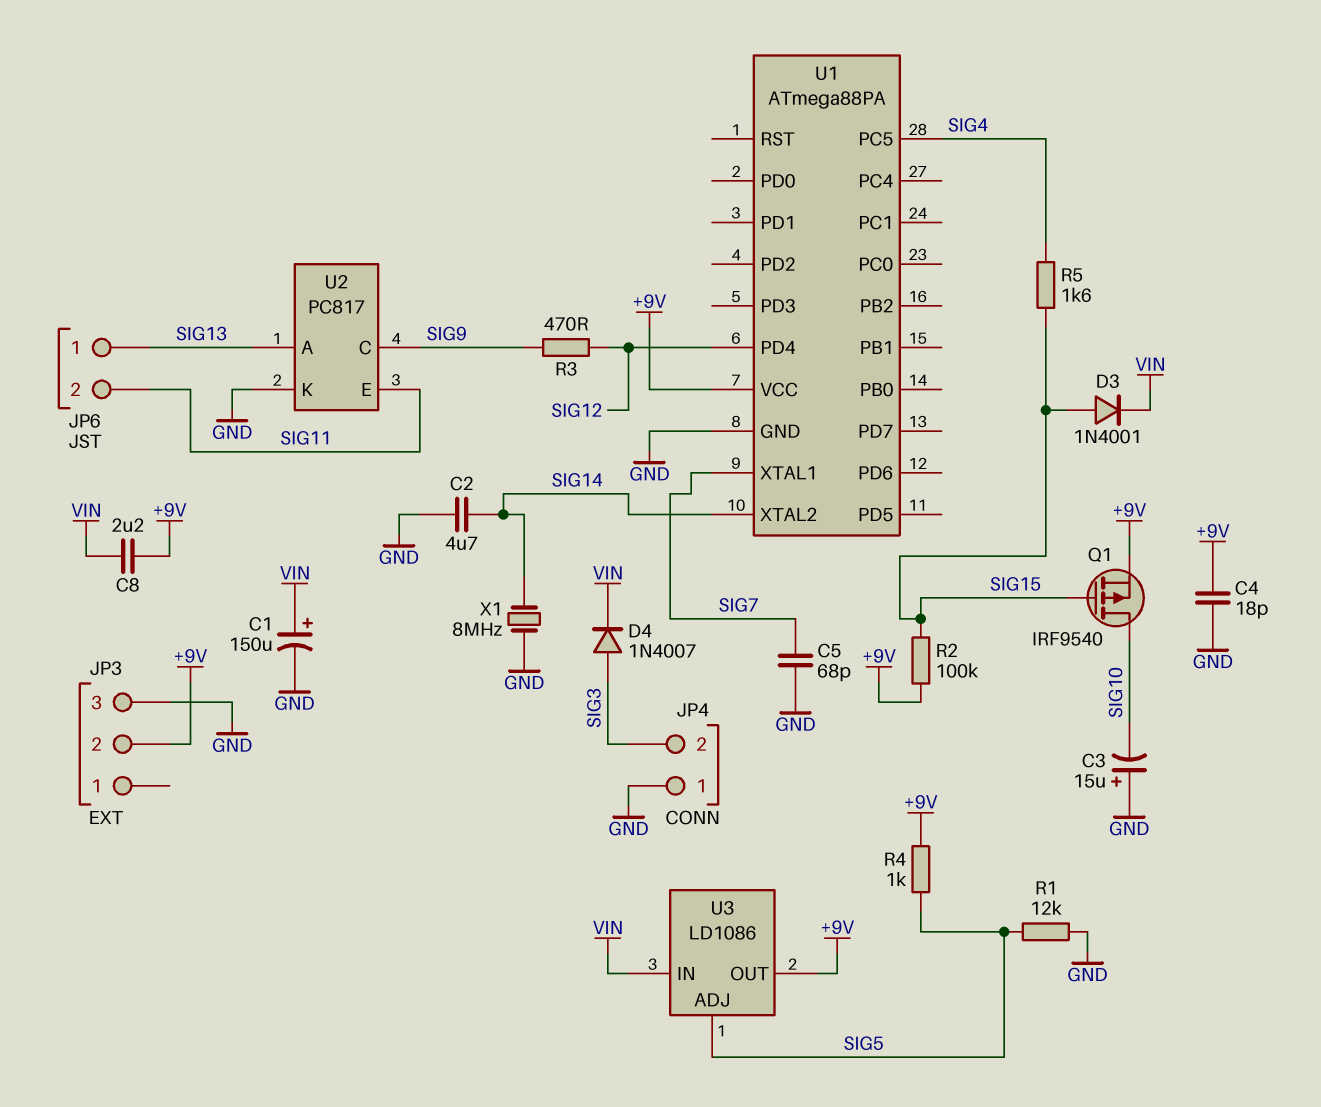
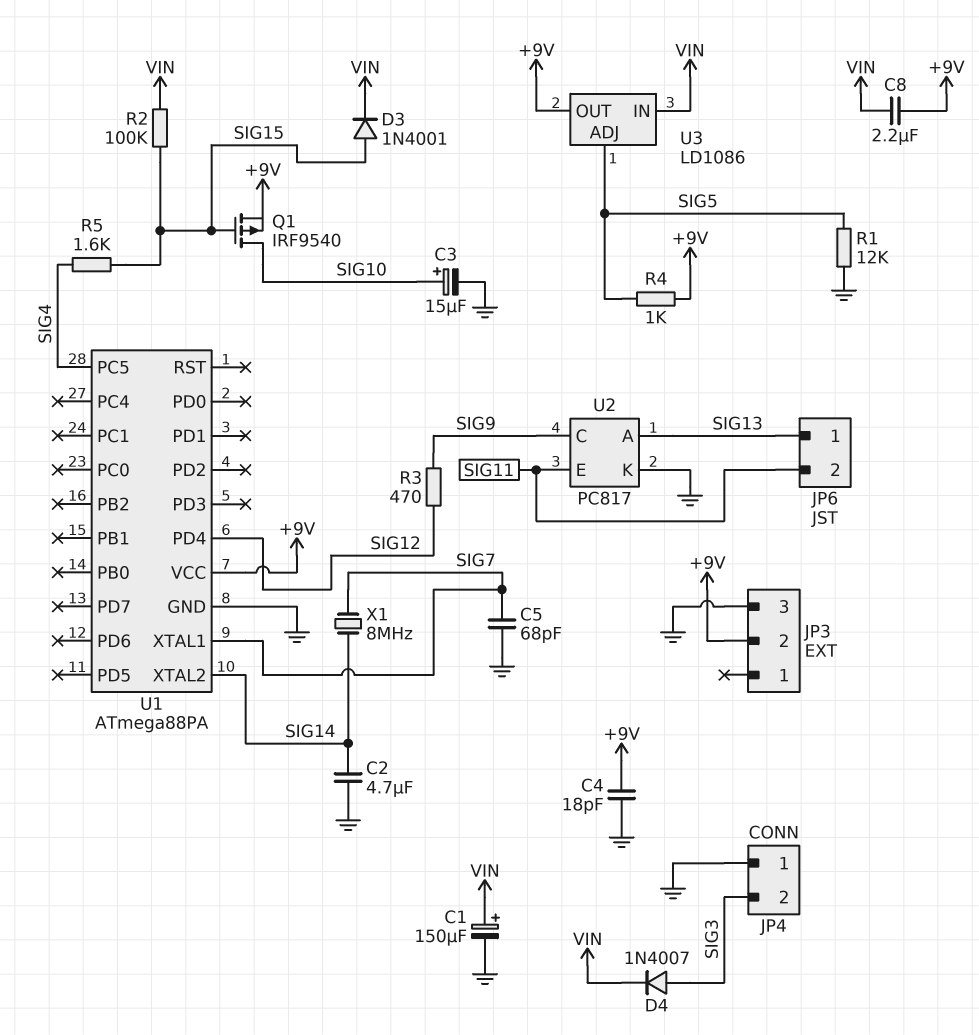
C3: 15uF (plus GND, minus SIG10) -> 15uF (plus SIG10, minus GND)
R2: 100k (+9V, SIG15) -> 100k (SIG15, VIN)
X1: 8MHz (GND, SIG14) -> 8MHz (SIG7, SIG14)

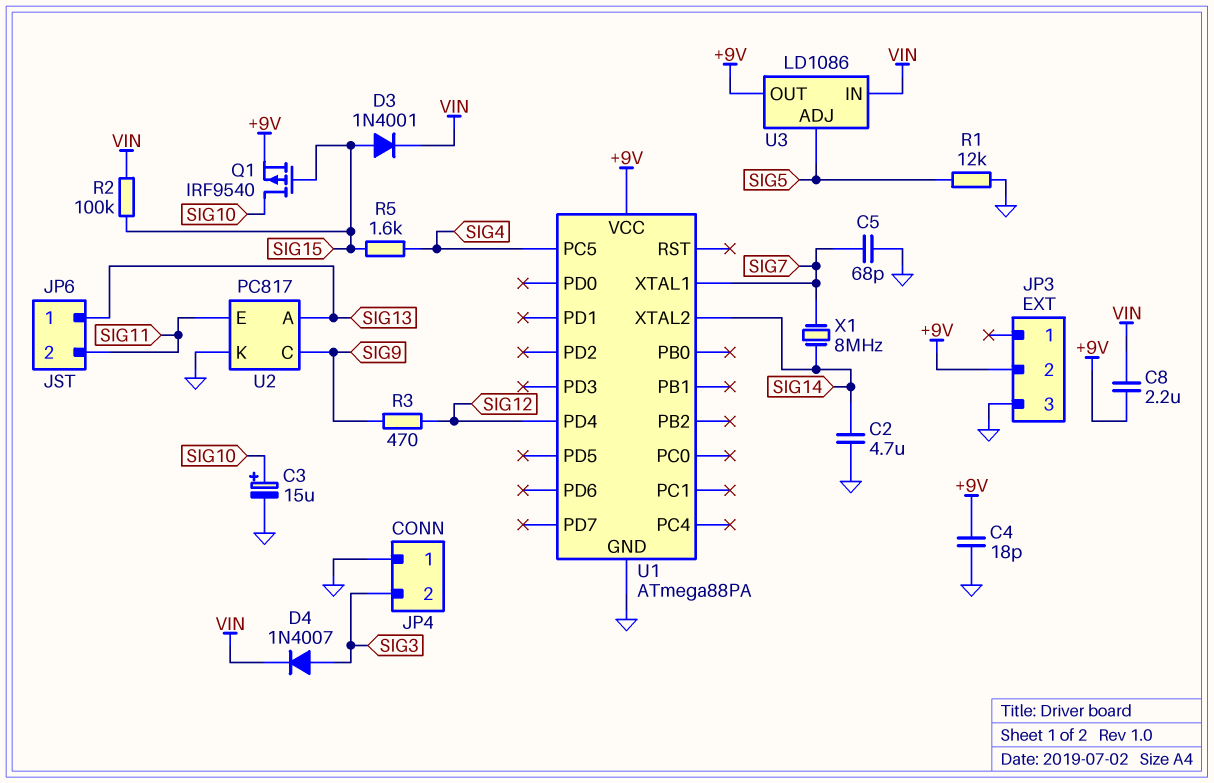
C1: 150uF (plus VIN, minus GND) -> none
R4: 1k (+9V, SIG5) -> none

